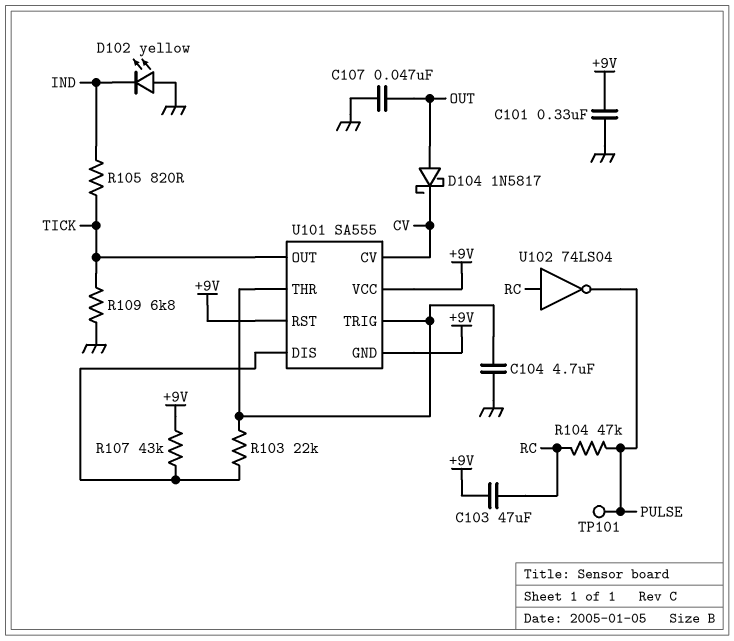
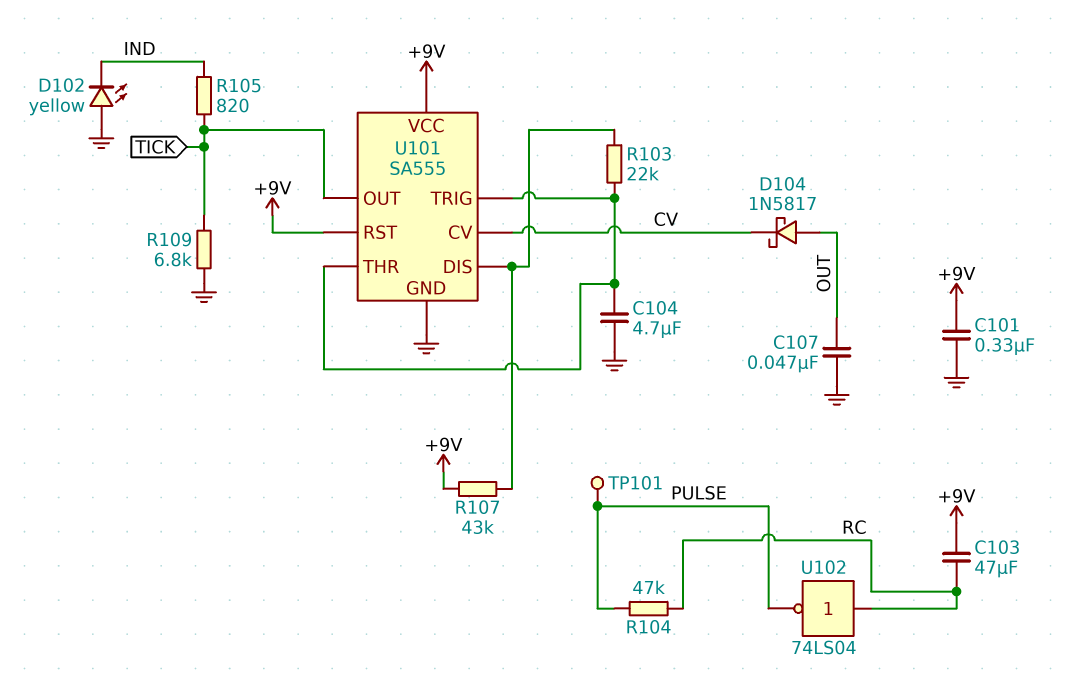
U101 pin GND: +9V -> GND

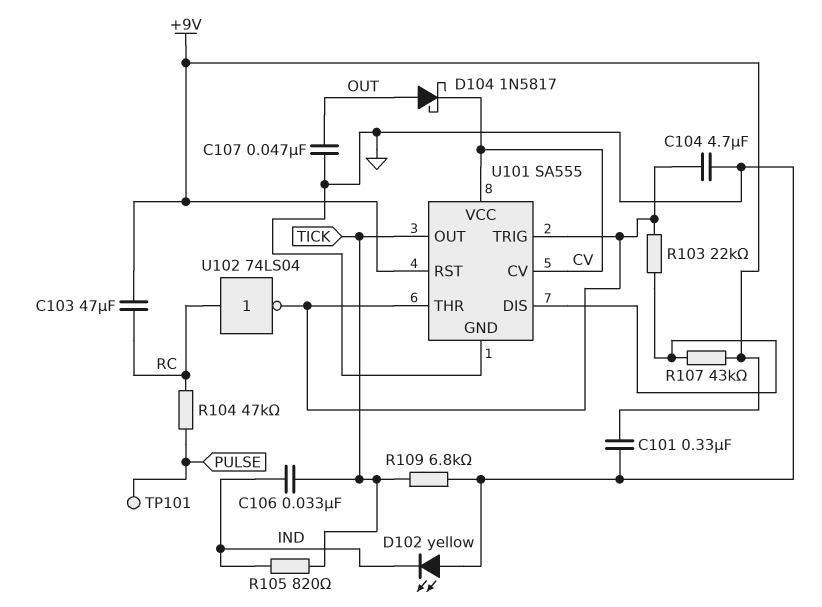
C106: none -> 33nF (IND, TICK)
U101 pin VCC: +9V -> CV
U102: NOT 74LS04 (in RC, out PULSE) -> NOT 74LS04 (in RC, out U101/THR)

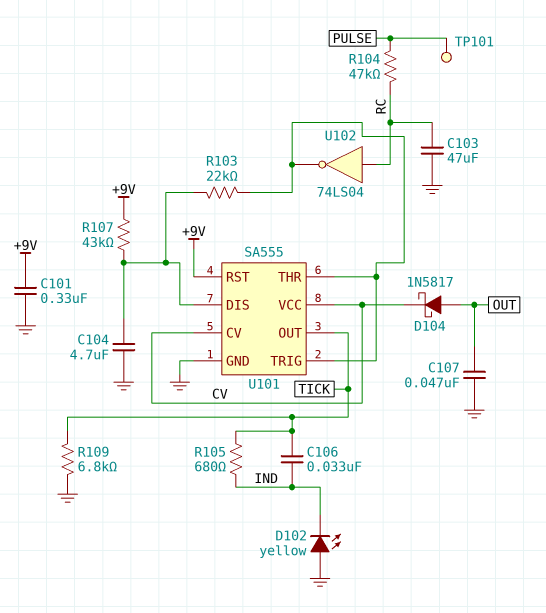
C103: 47uF (+9V, RC) -> 47uF (GND, RC)
C104: 4.7uF (GND, U101/THR) -> 4.7uF (GND, U101/DIS)
R105: 820 (IND, TICK) -> 680 (IND, TICK)

